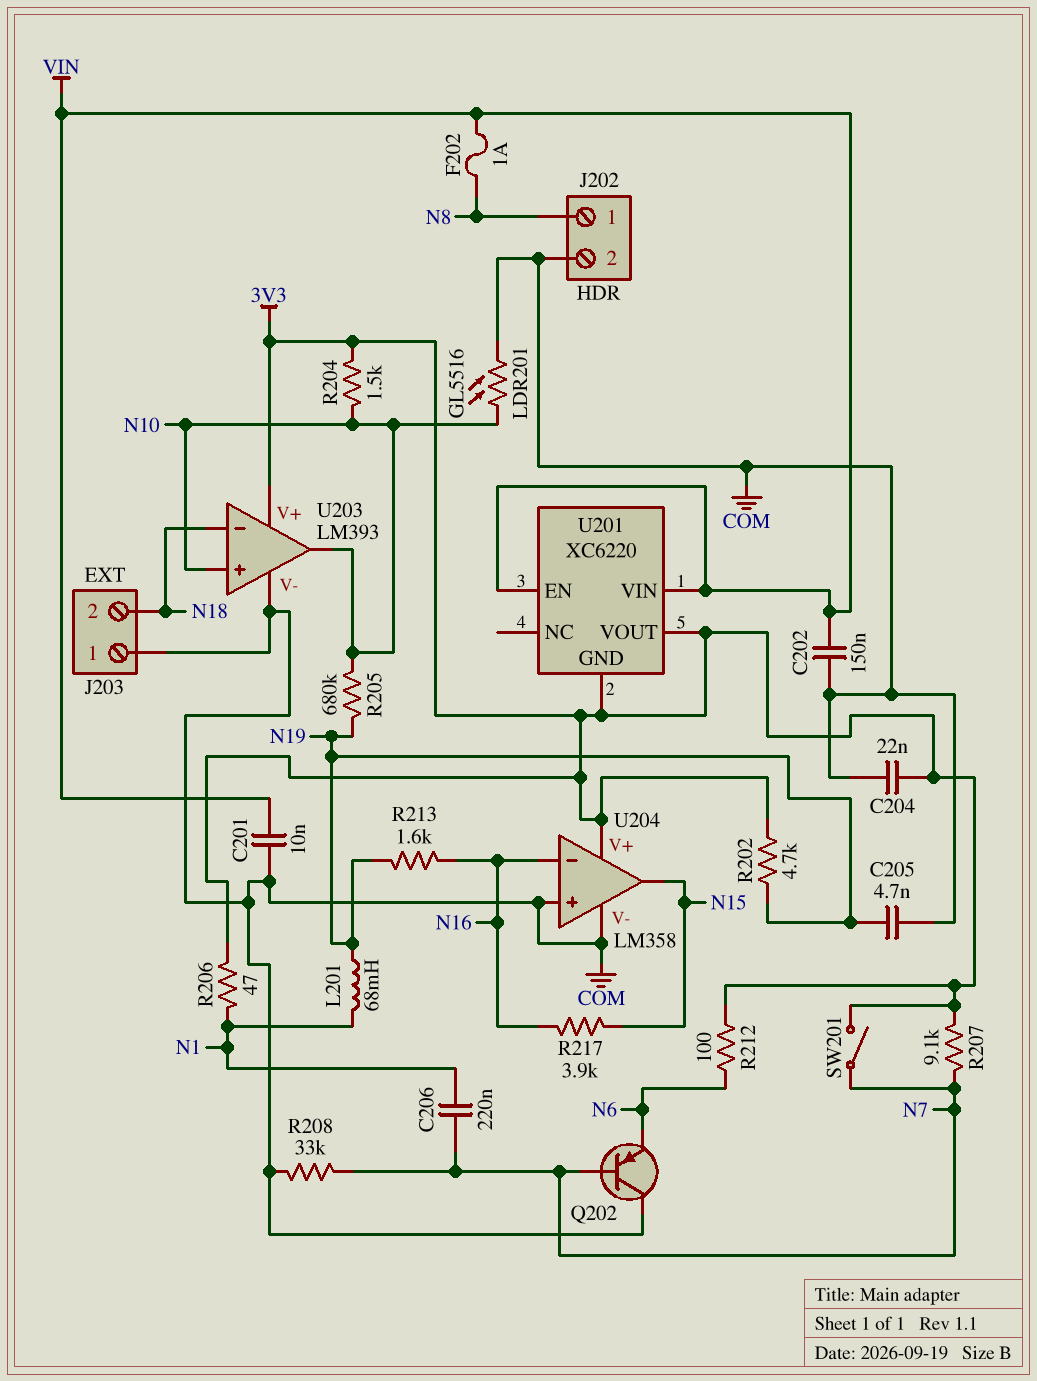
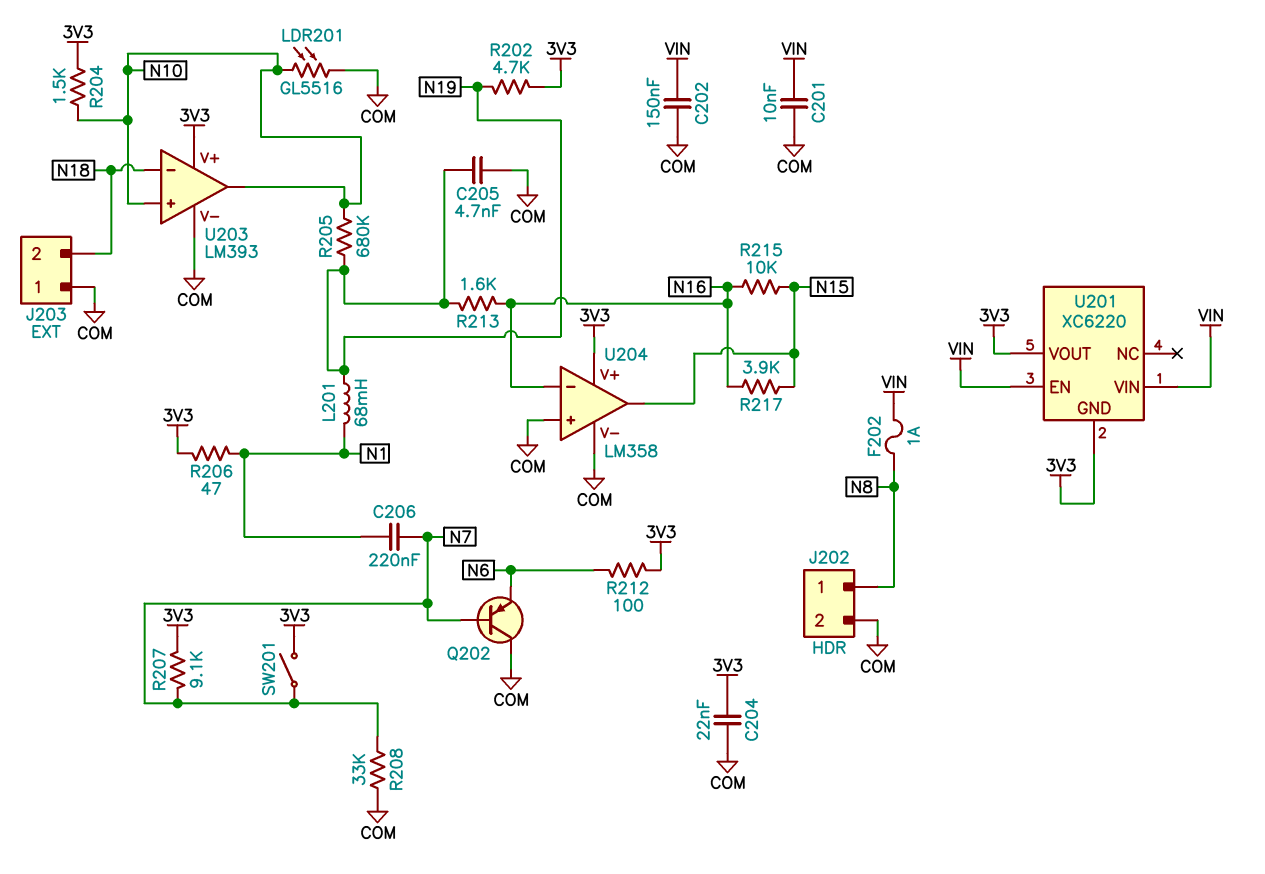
R215: none -> 10k (N15, N16)

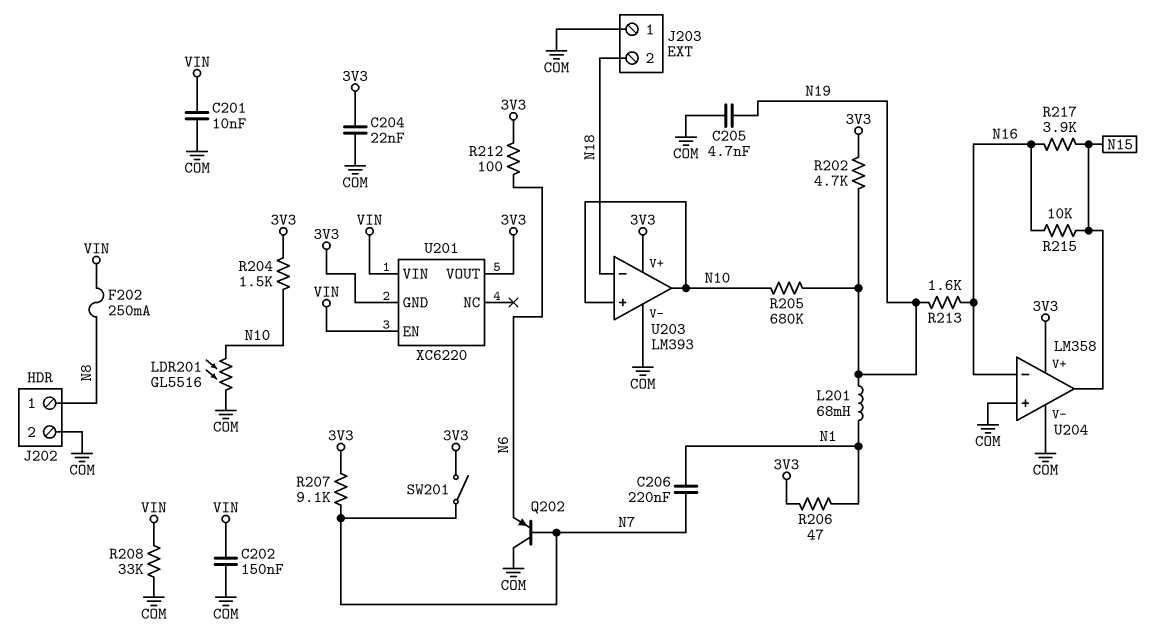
F202: 1A (N8, VIN) -> 250mA (N8, VIN)
R208: 33k (COM, N7) -> 33k (COM, VIN)

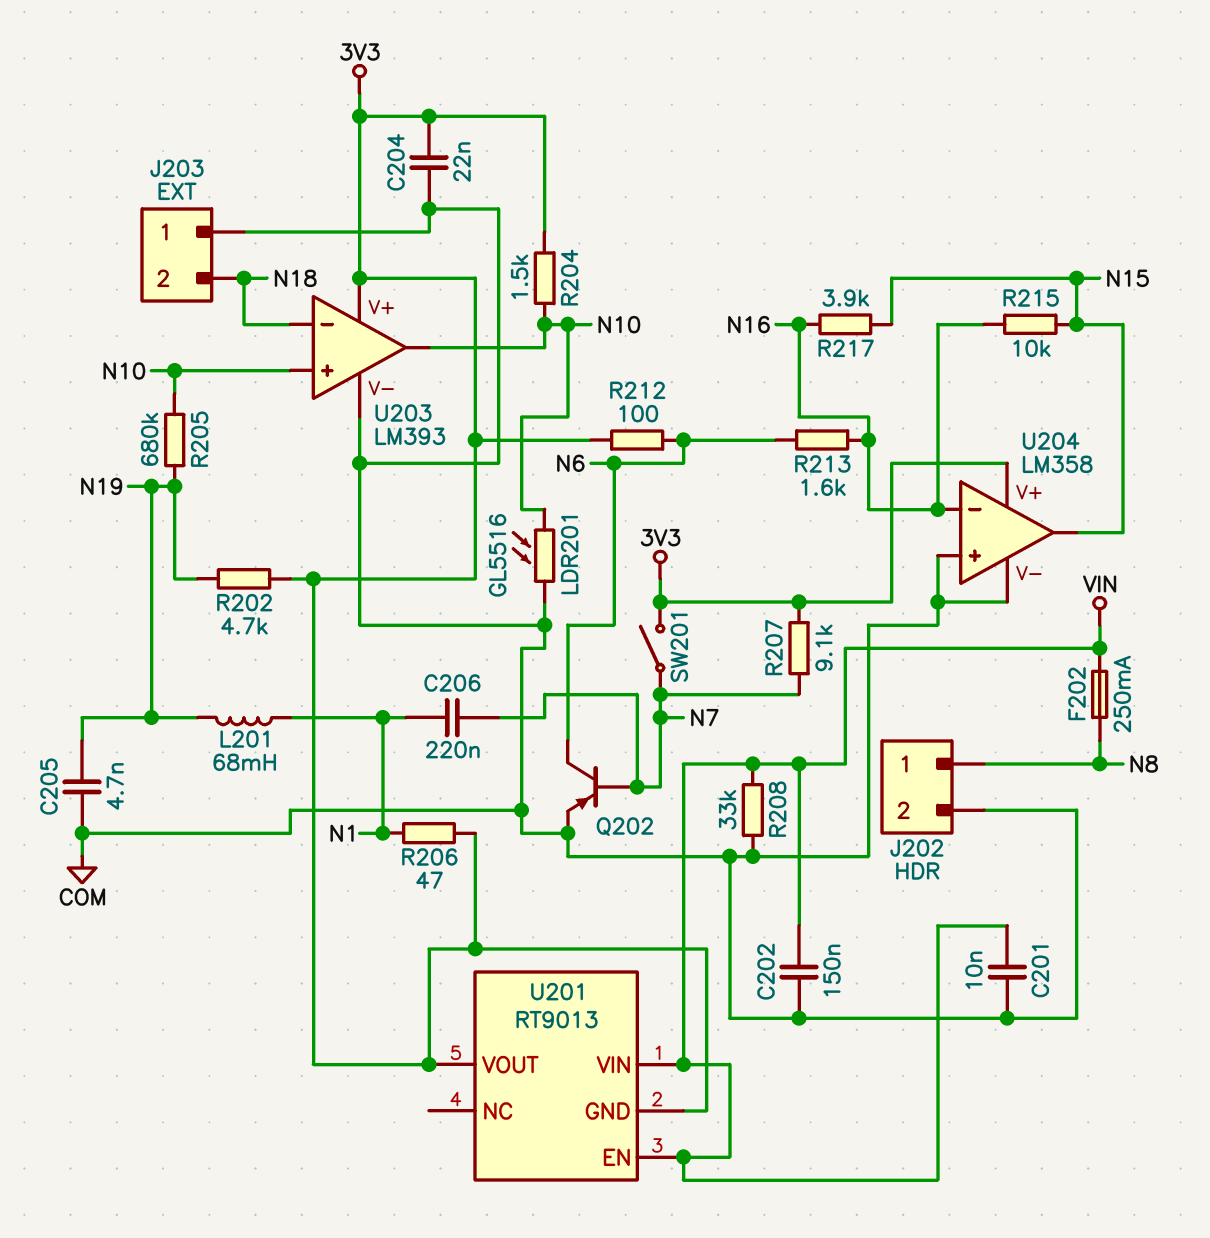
Q202: PNP (B N7, C COM, E N6) -> PNP (B N7, C N6, E COM)
R213: 1.6k (N16, N19) -> 1.6k (N6, N16)
U201: XC6220 -> RT9013

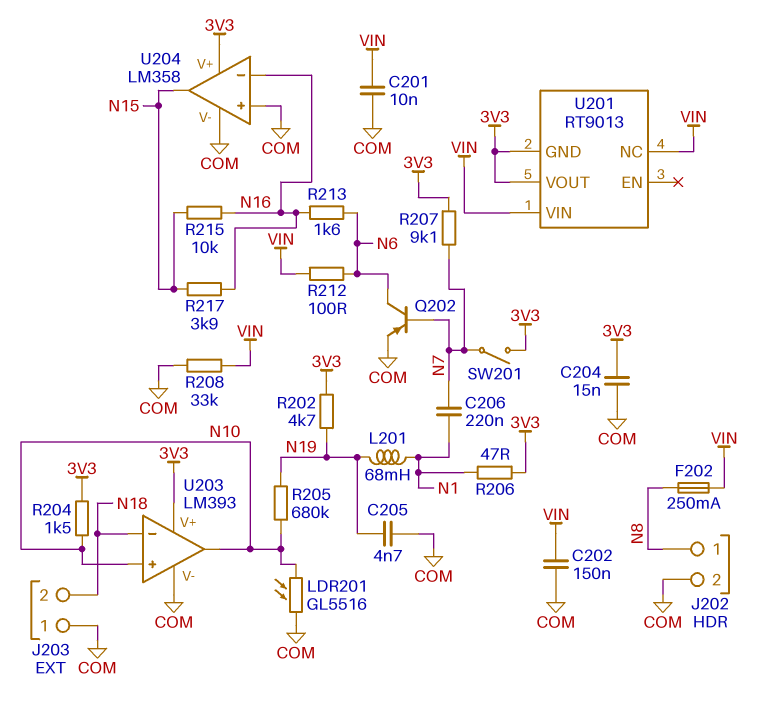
C204: 22nF (3V3, COM) -> 15nF (3V3, COM)
R212: 100 (3V3, N6) -> 100 (N6, VIN)
U201 pin EN: VIN -> none
U201 pin NC: none -> VIN

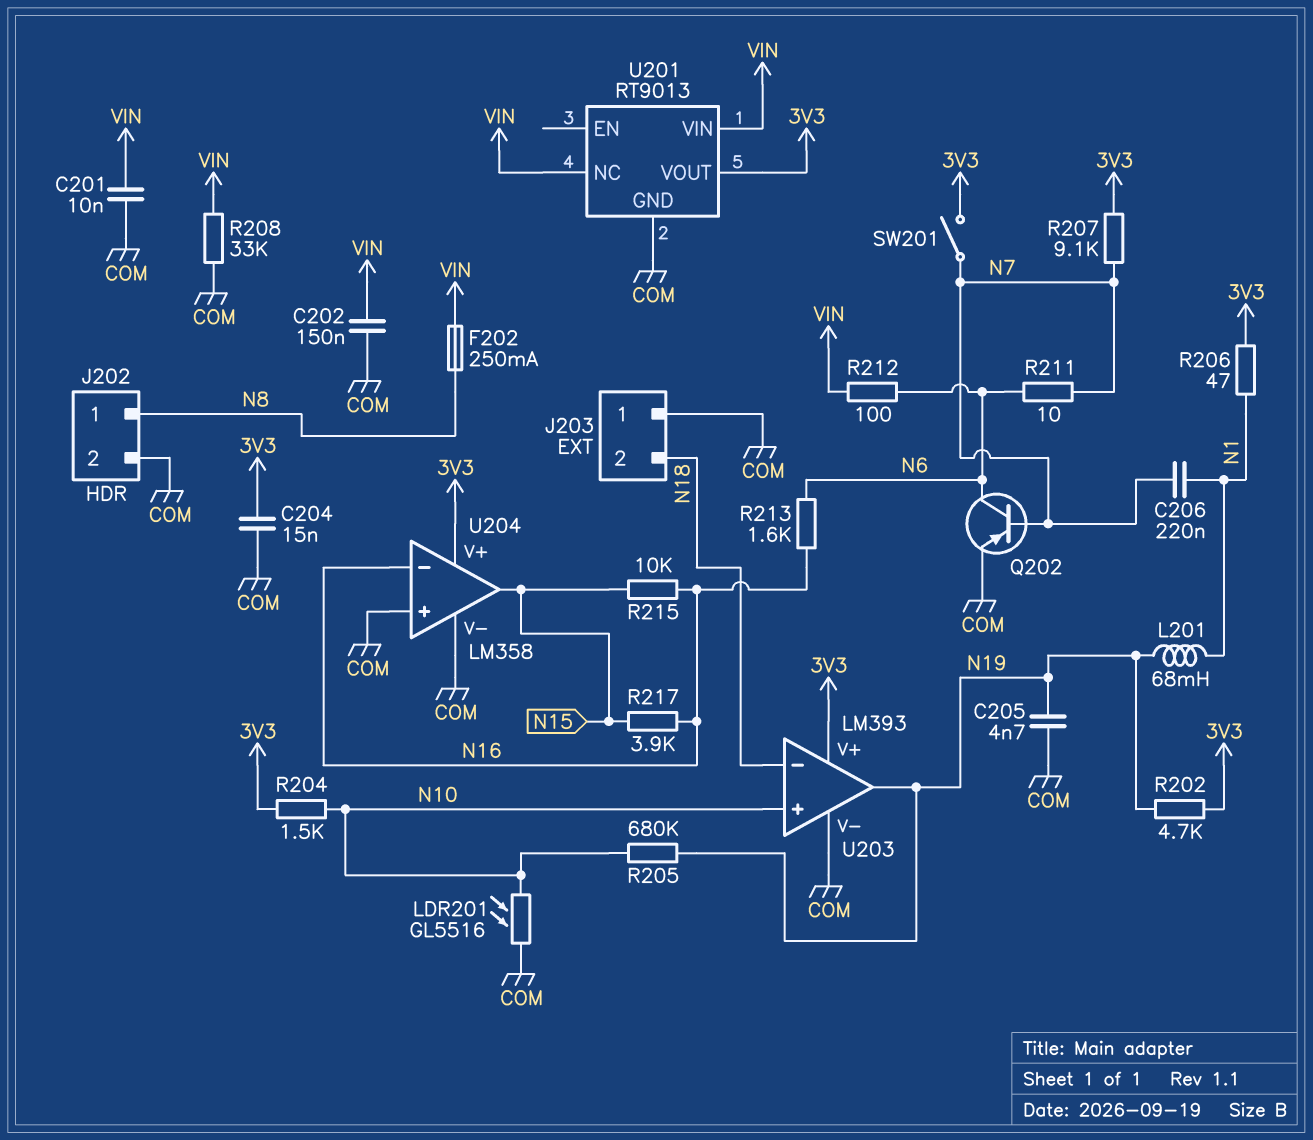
R211: none -> 10 (N6, N7)
U201 pin GND: 3V3 -> COM
U203 pin out: N10 -> N19

